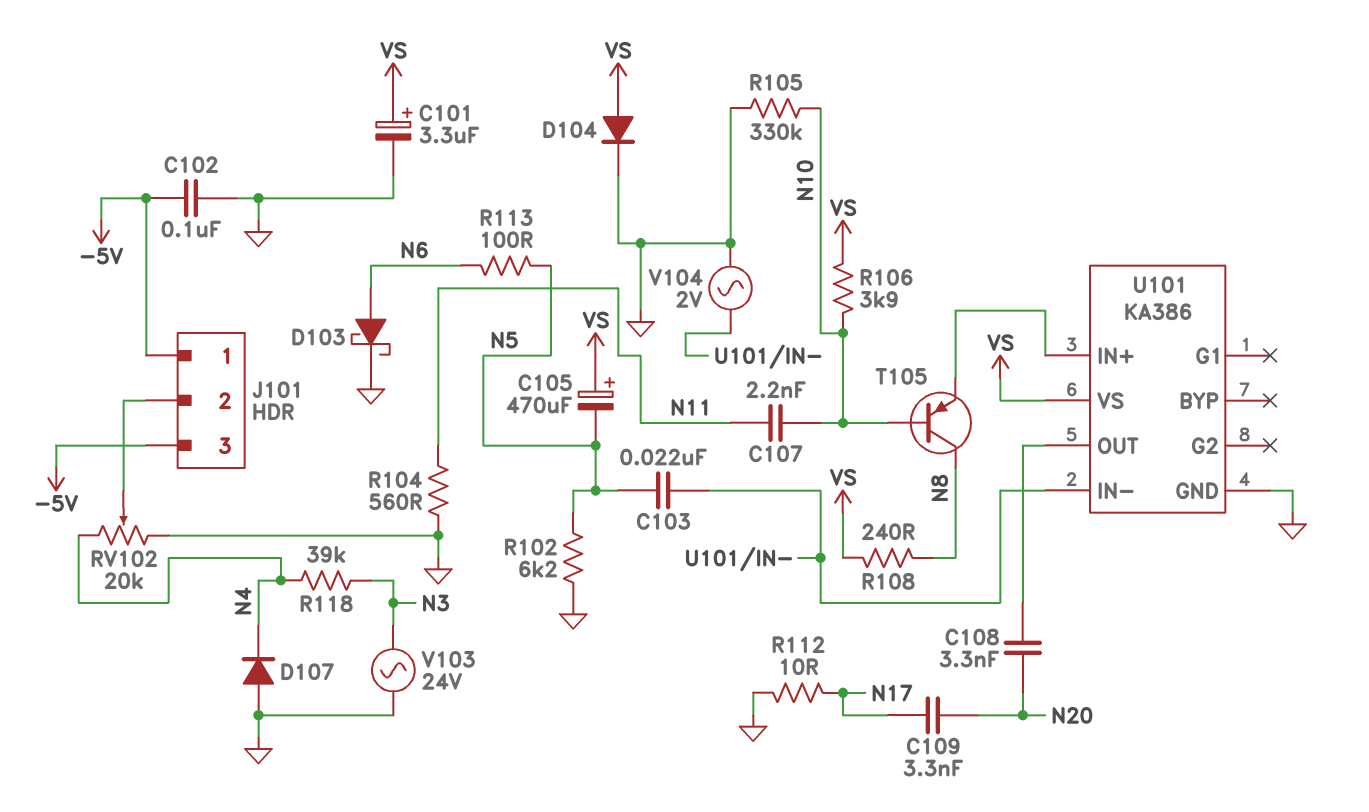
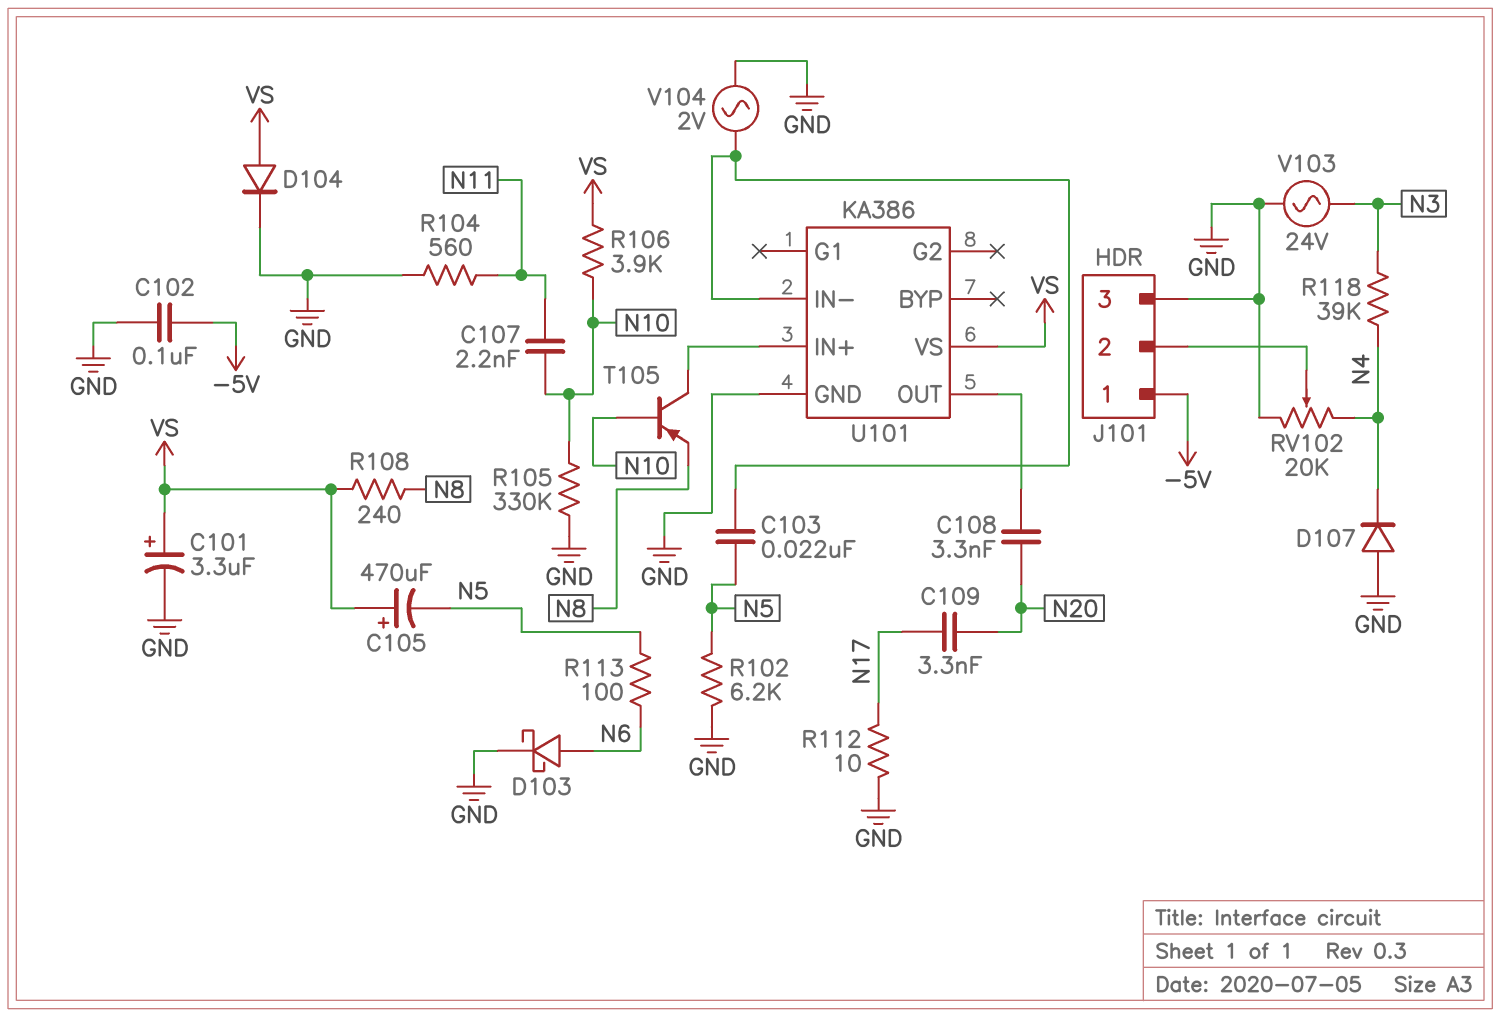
J101 pin 3: -5V -> GND
T105: PNP (B N10, C N8, E U101/IN+) -> PNP (B N10, C U101/IN+, E N8)

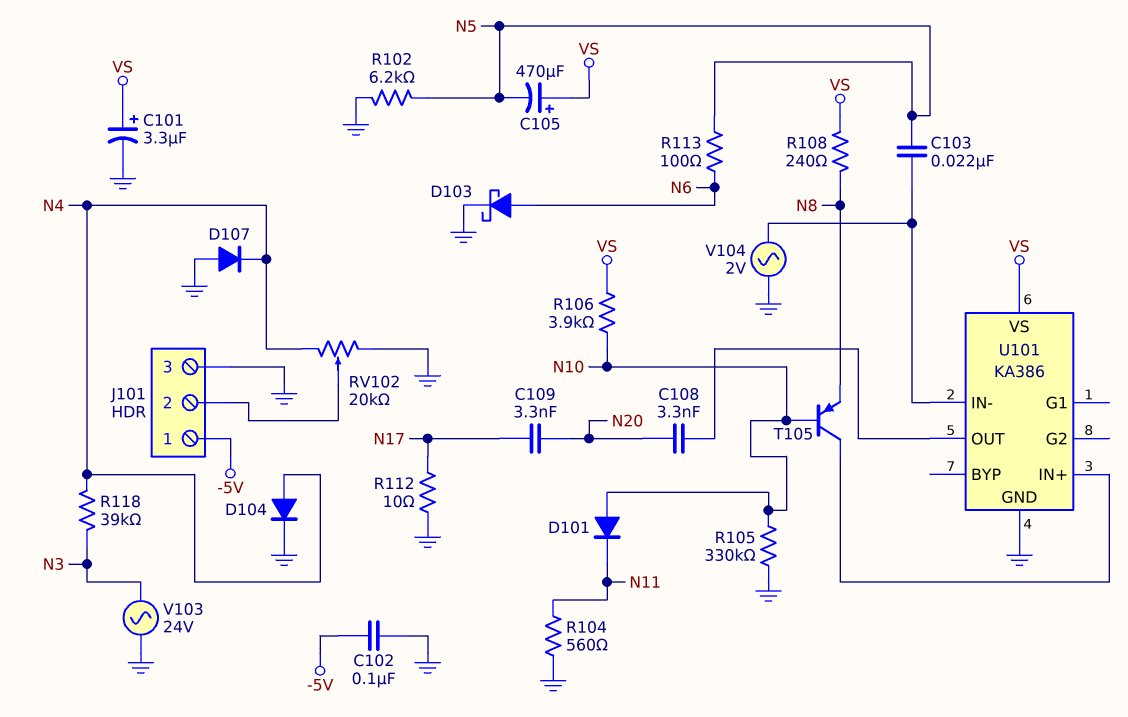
C107: 2.2nF (N10, N11) -> none
D101: none -> diode (A N10, K N11)
D104: diode (A VS, K GND) -> diode (A N4, K GND)

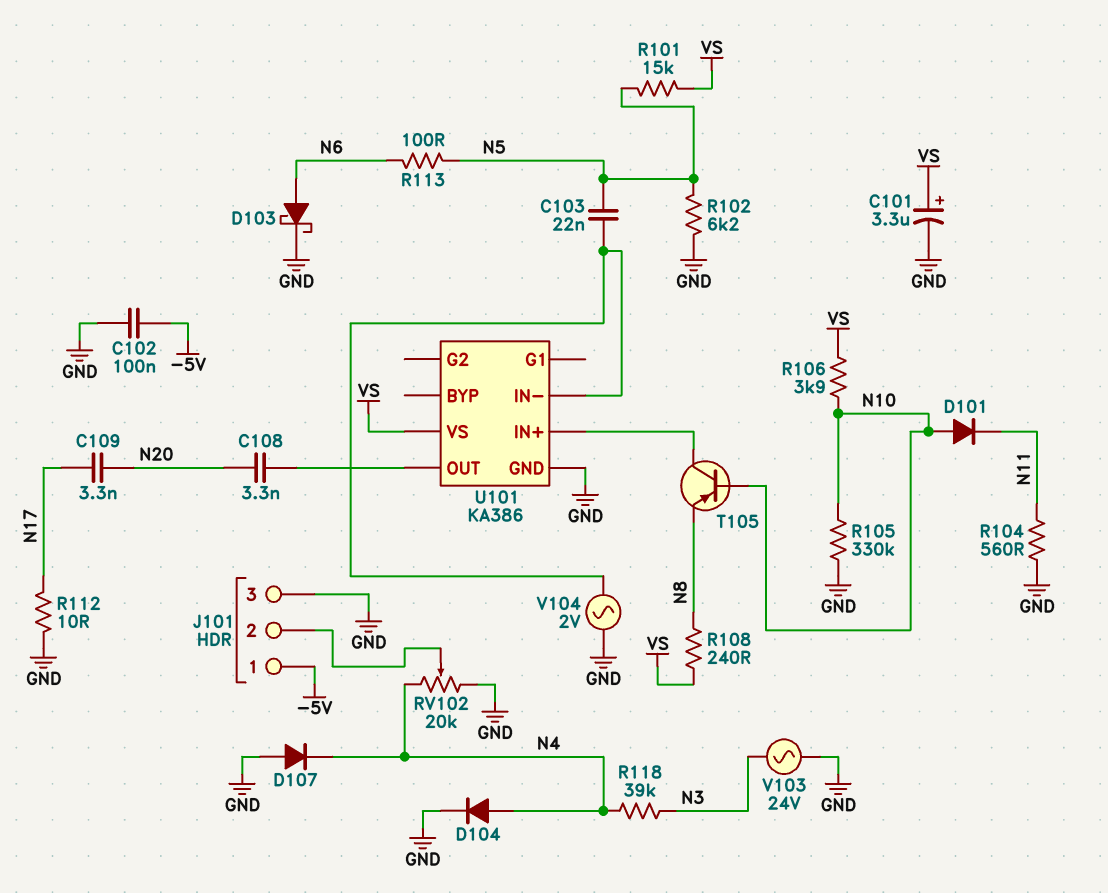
C105: 470uF (plus VS, minus N5) -> none
R101: none -> 15k (N5, VS)

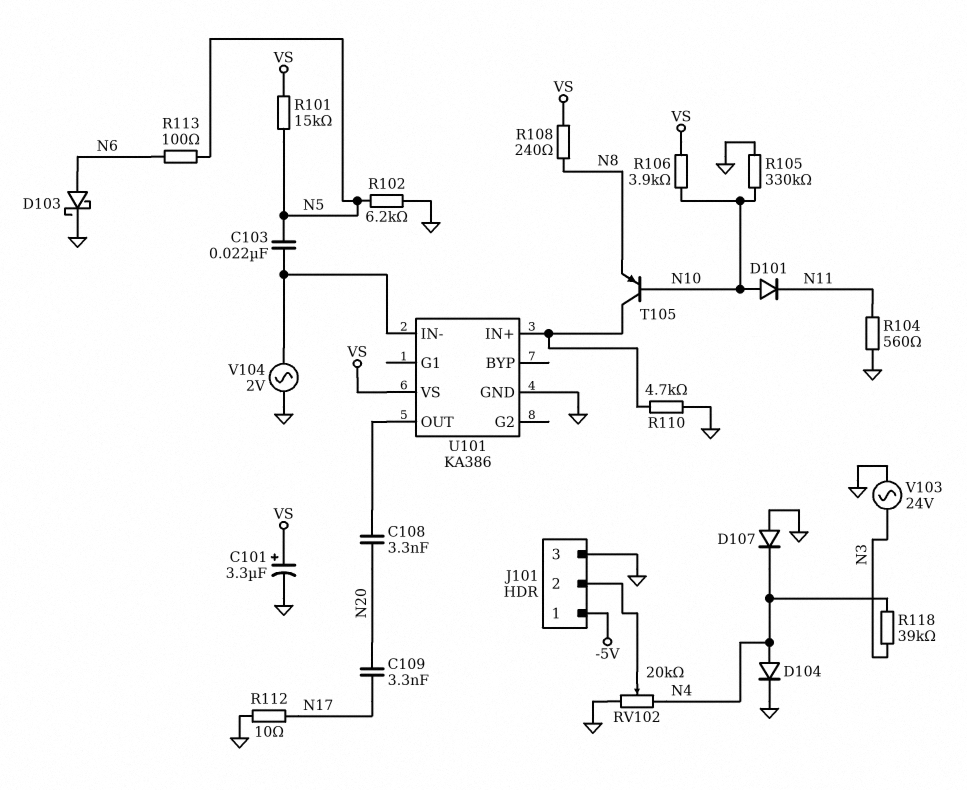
C102: 100nF (-5V, GND) -> none
R110: none -> 4.7k (GND, U101/IN+)

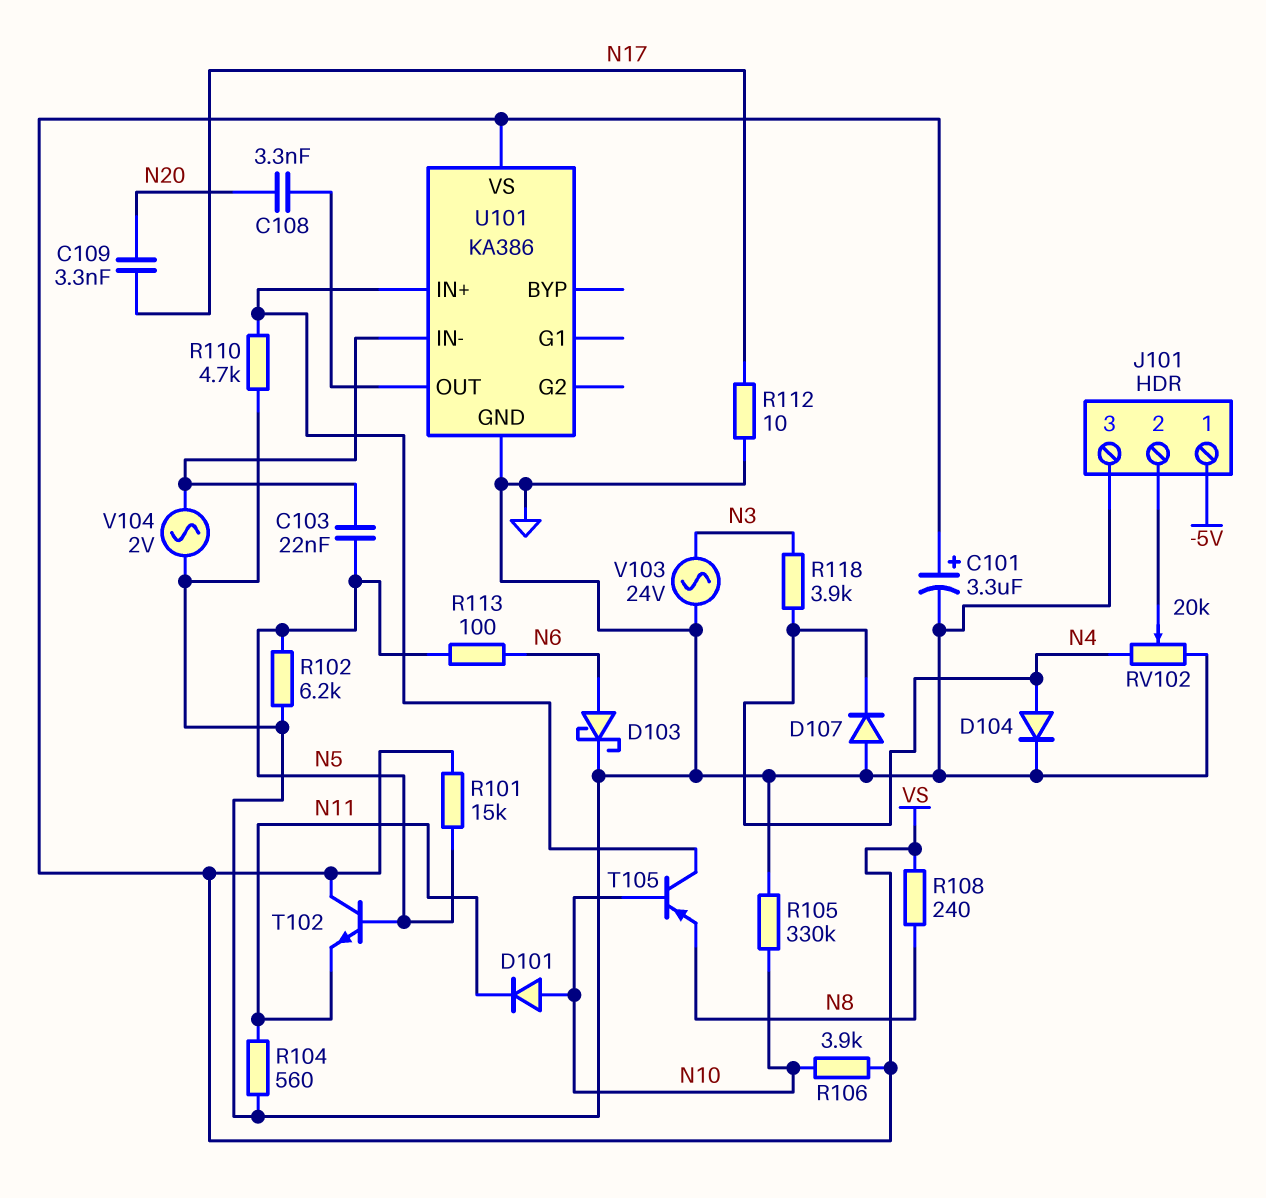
R118: 39k (N3, N4) -> 3.9k (N3, N4)
T102: none -> NPN (B N5, C VS, E N11)

